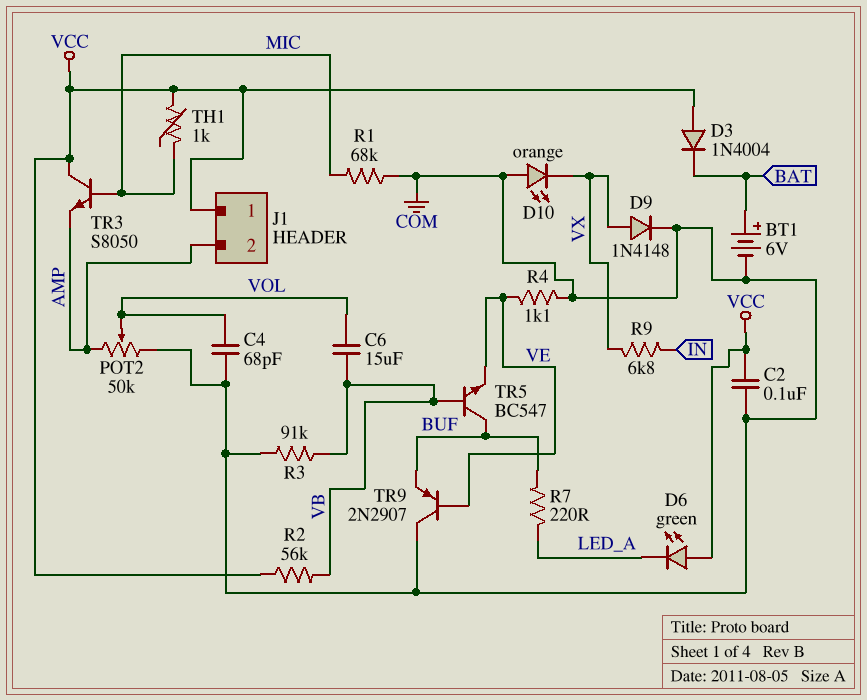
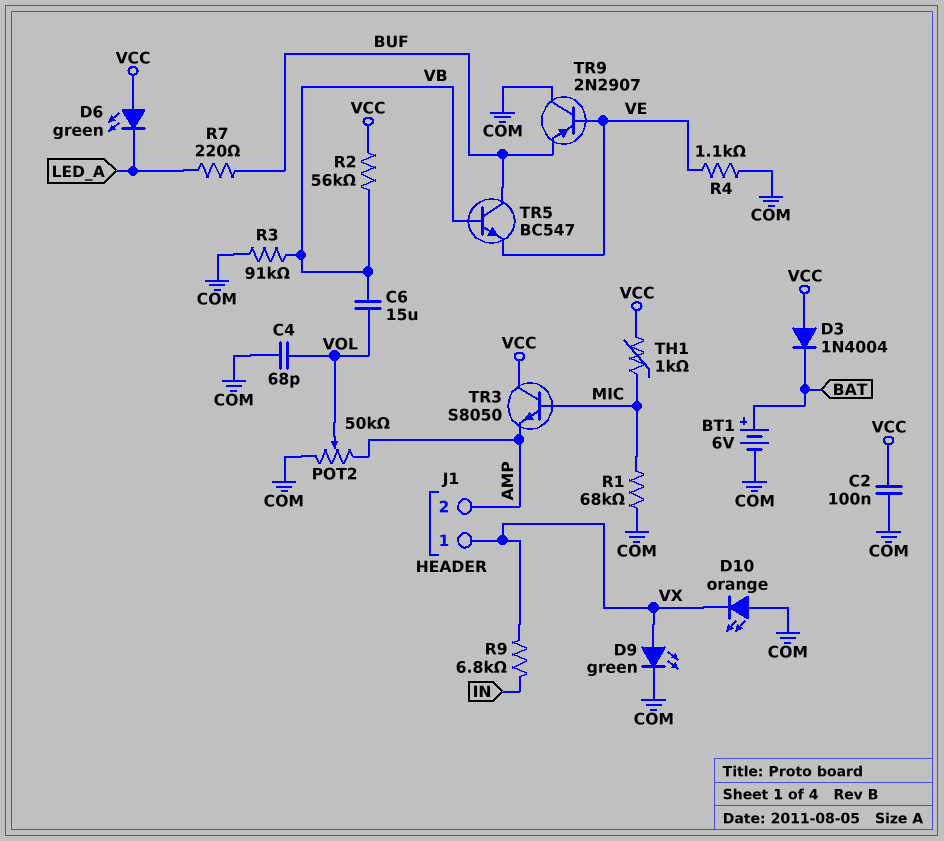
D9: diode 1N4148 (A VX, K COM) -> LED green (A VX, K COM)
J1 pin 1: VCC -> VX

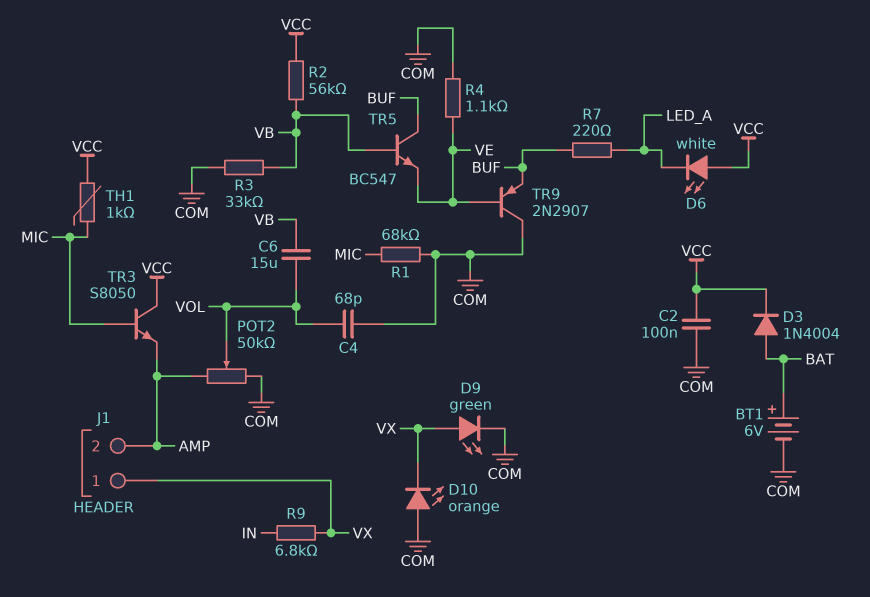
D3: diode 1N4004 (A VCC, K BAT) -> diode 1N4004 (A BAT, K VCC)
D6: LED green (A VCC, K LED_A) -> LED white (A VCC, K LED_A)
R3: 91k (COM, VB) -> 33k (COM, VB)

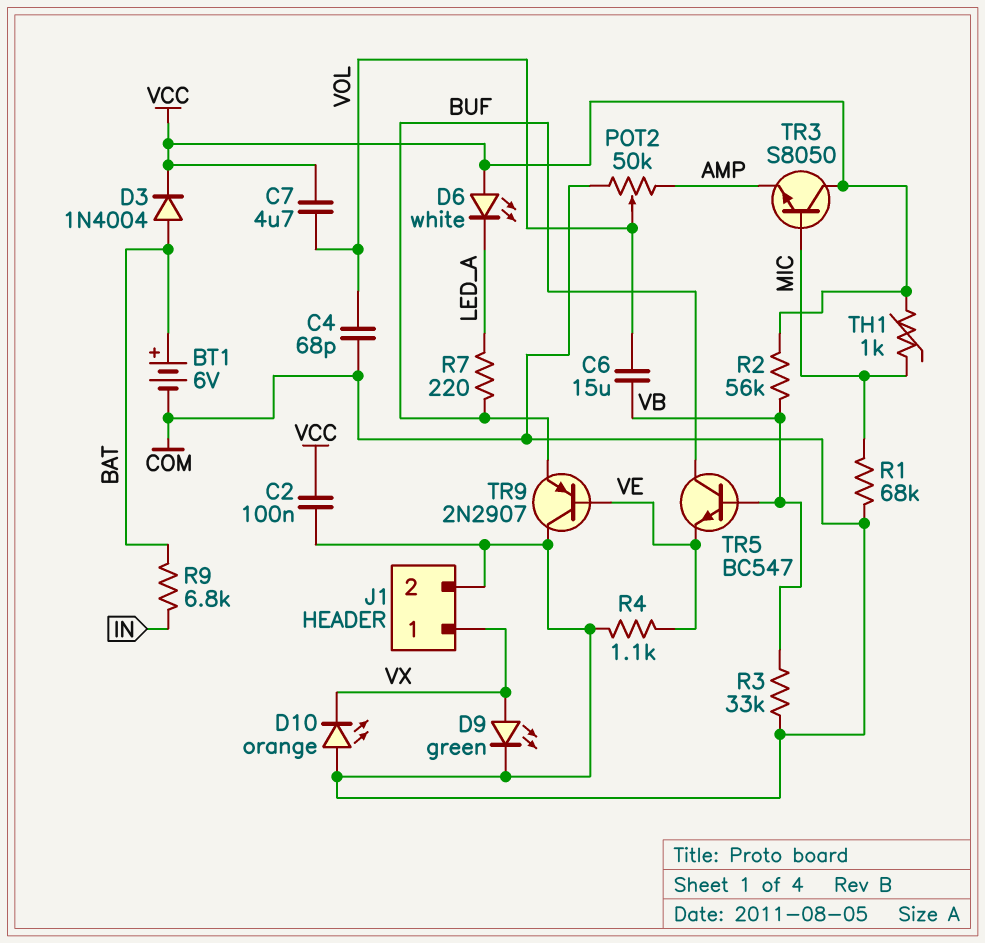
C7: none -> 4.7uF (VCC, VOL)
J1 pin 2: AMP -> COM
R9: 6.8k (IN, VX) -> 6.8k (BAT, IN)

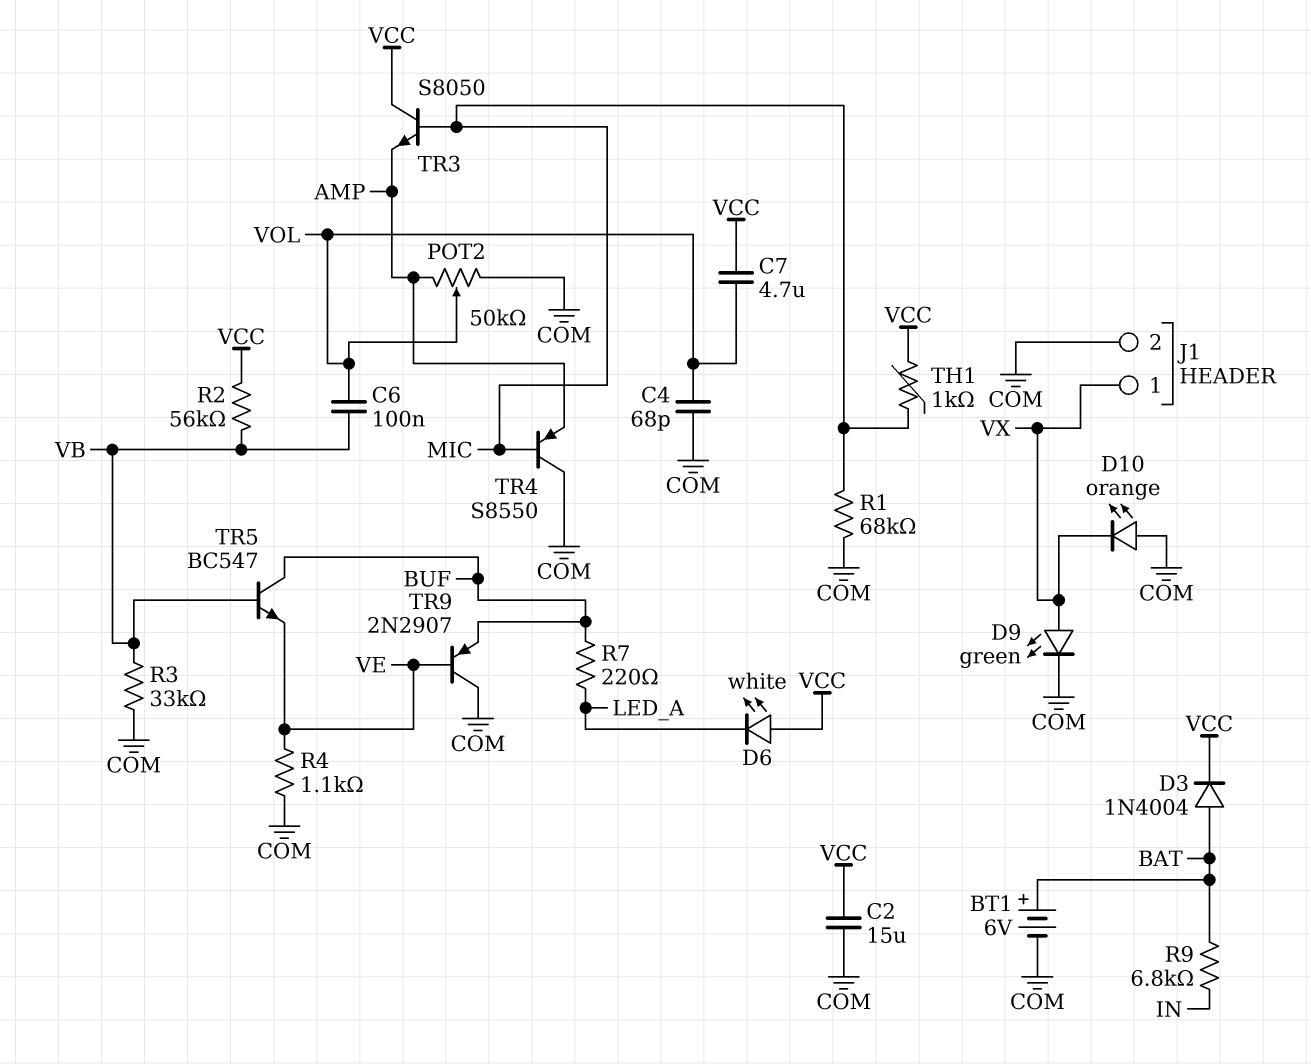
C2: 100nF (COM, VCC) -> 15uF (COM, VCC)
C6: 15uF (VB, VOL) -> 100nF (VB, VOL)
TR4: none -> PNP S8550 (B MIC, C COM, E AMP)

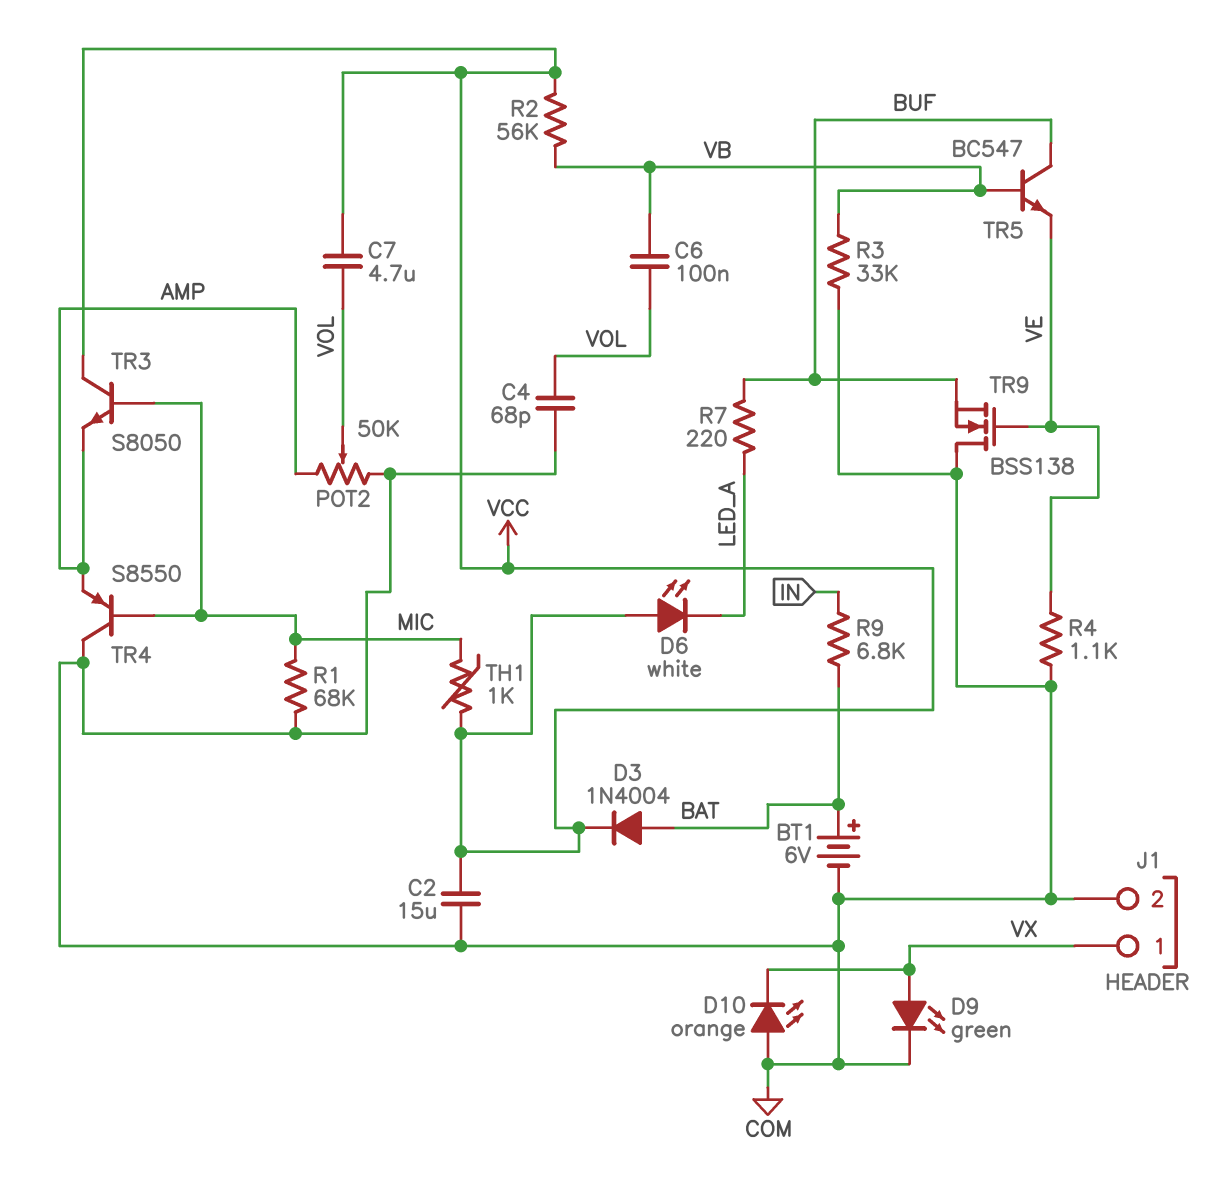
TR9: PNP 2N2907 (B VE, C COM, E BUF) -> NMOS BSS138 (G VE, D COM, S BUF)

